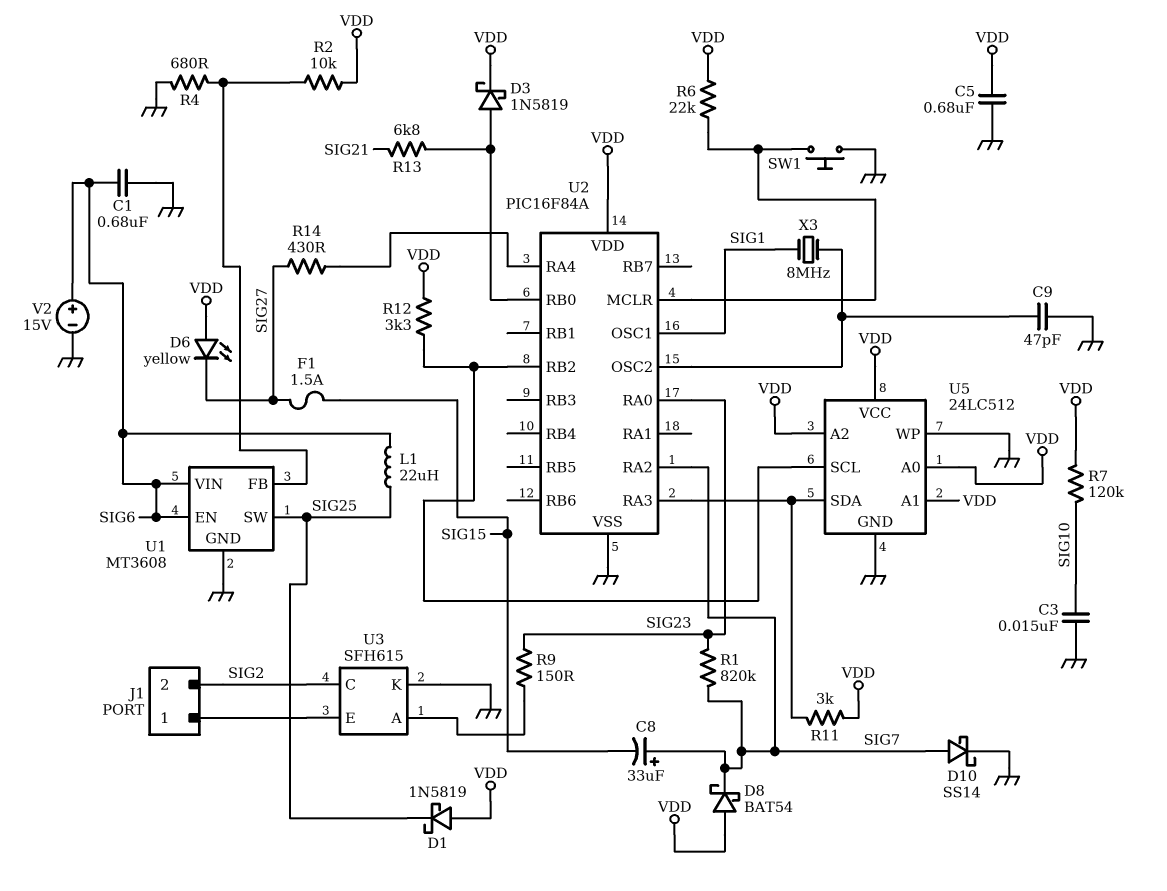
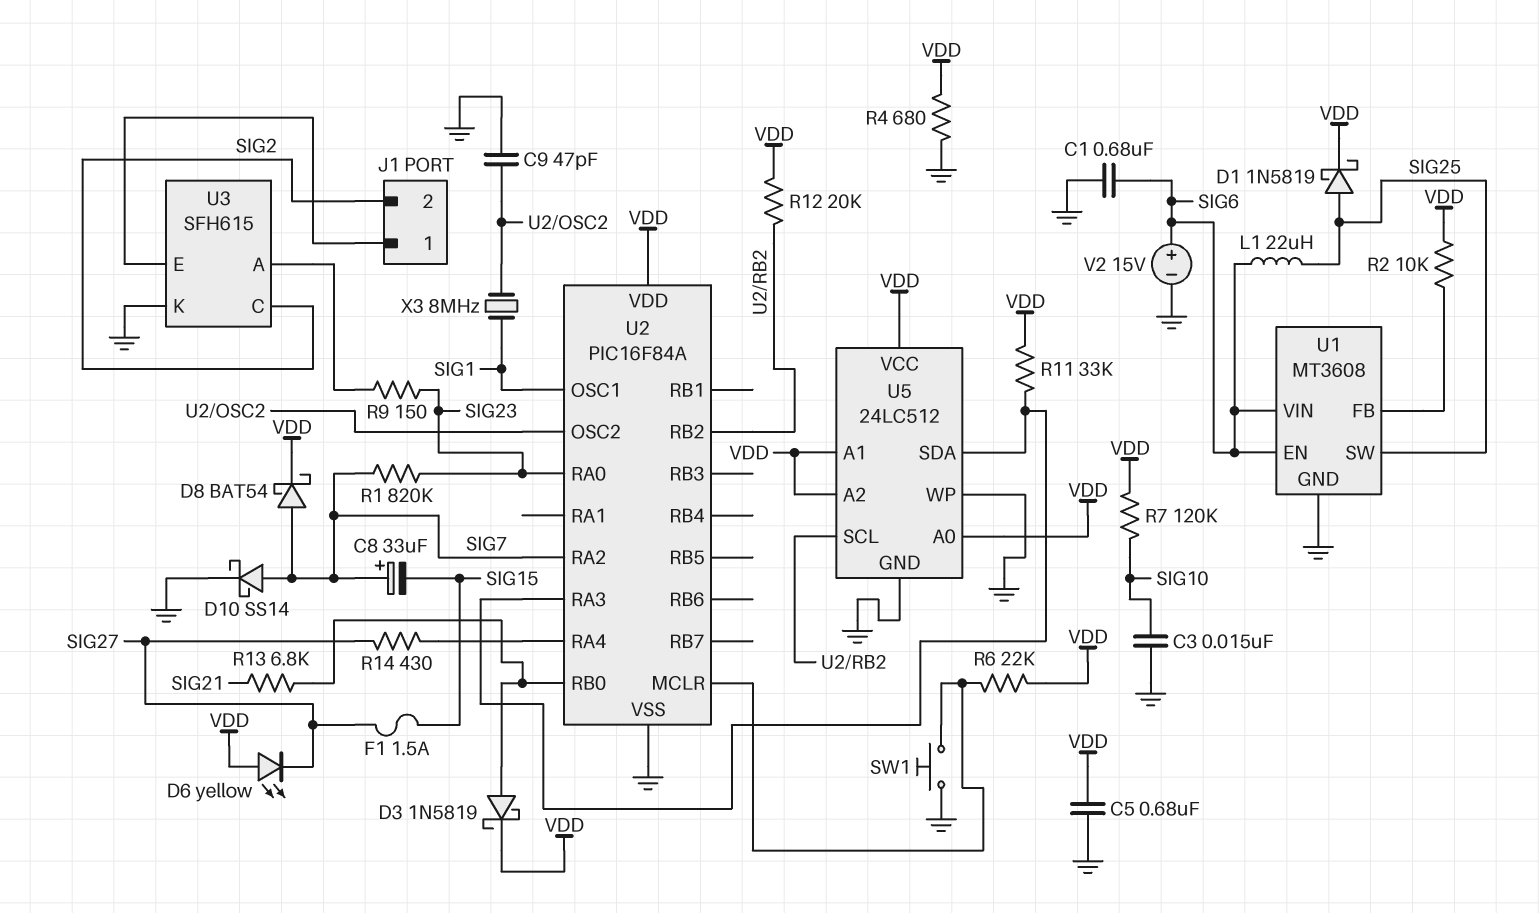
D1: schottky 1N5819 (A VDD, K SIG25) -> schottky 1N5819 (A SIG25, K VDD)
D8: schottky BAT54 (A VDD, K SIG7) -> schottky BAT54 (A SIG7, K VDD)
R4: 680 (GND, U1/FB) -> 680 (GND, VDD)
R11: 3k (U2/RA3, VDD) -> 33k (U2/RA3, VDD)
R12: 3.3k (U2/RB2, VDD) -> 20k (U2/RB2, VDD)

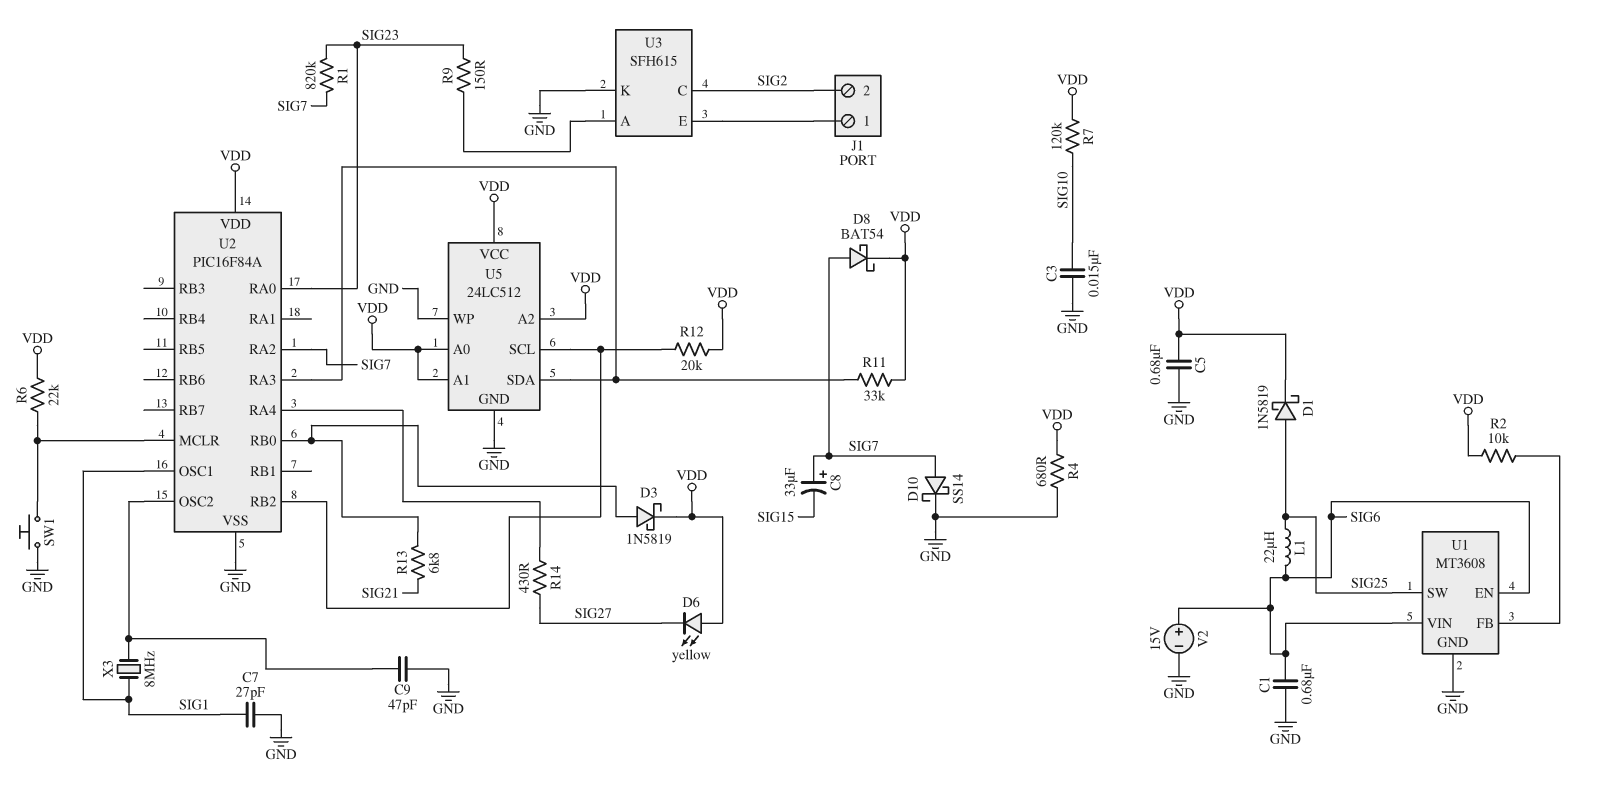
C7: none -> 27pF (GND, SIG1)
F1: 1.5A (SIG15, SIG27) -> none

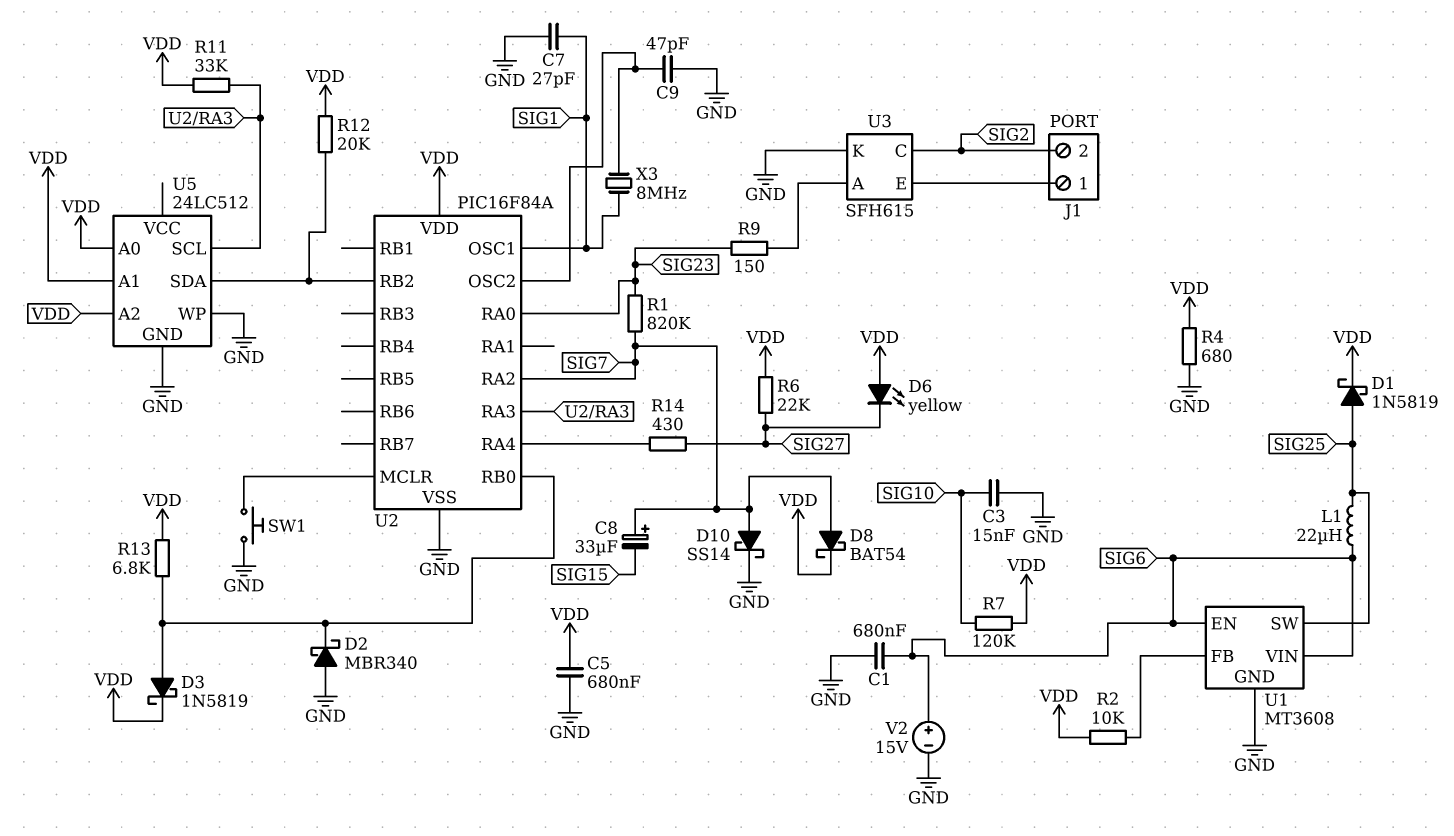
D2: none -> schottky MBR340 (A GND, K U2/RB0)
R6: 22k (U2/MCLR, VDD) -> 22k (SIG27, VDD)
R13: 6.8k (SIG21, U2/RB0) -> 6.8k (U2/RB0, VDD)
U5 pin SCL: U2/RB2 -> U2/RA3
U5 pin SDA: U2/RA3 -> U2/RB2
U5 pin VCC: VDD -> none

